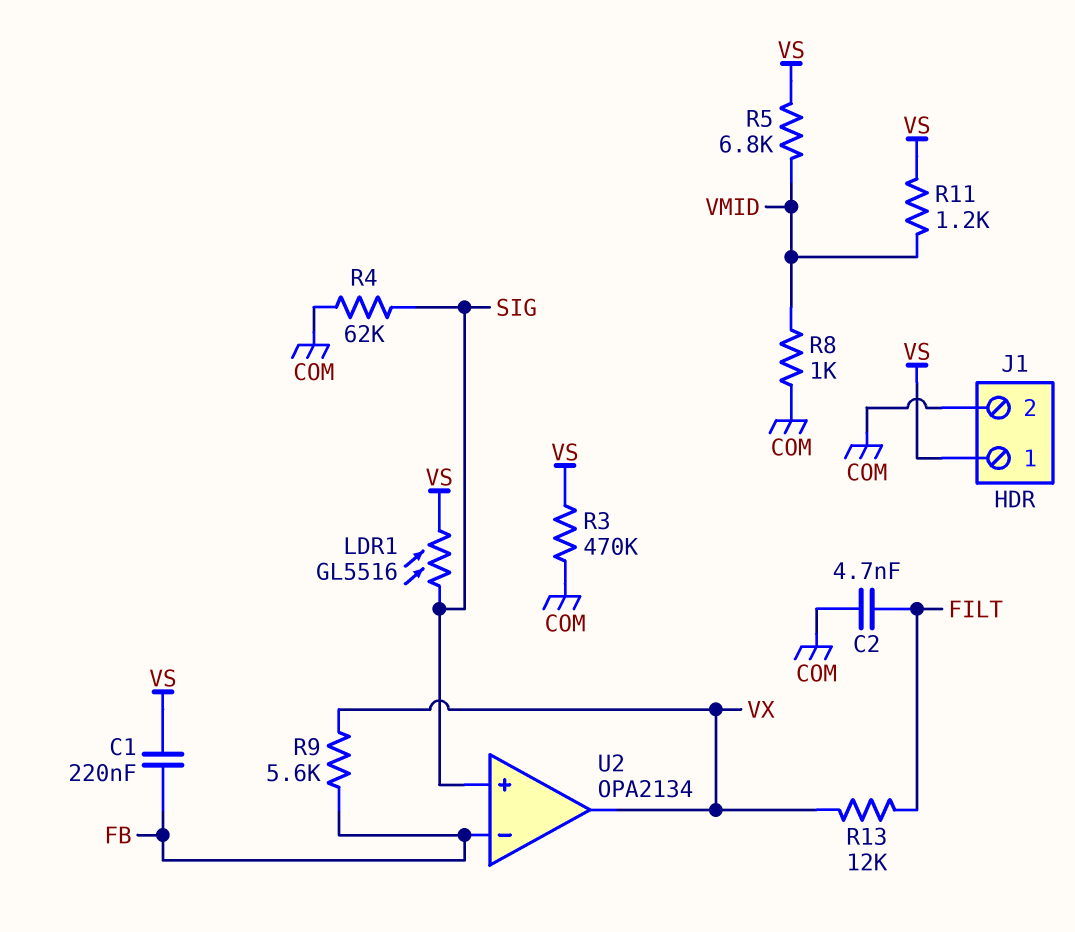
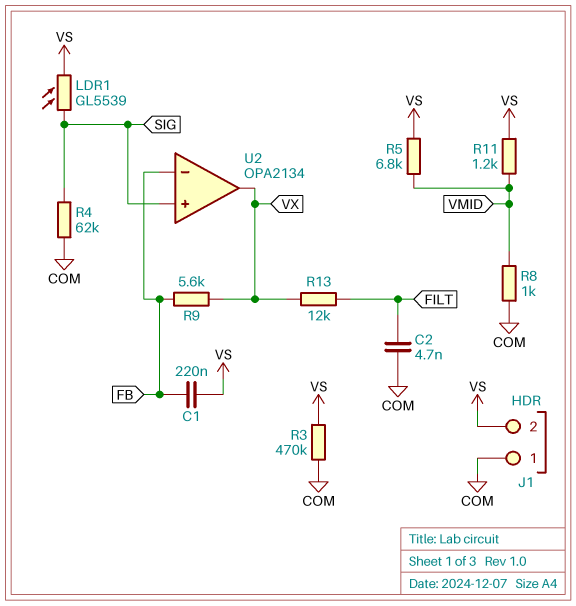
J1 pin 1: VS -> COM
J1 pin 2: COM -> VS
LDR1: GL5516 (SIG, VS) -> GL5539 (SIG, VS)

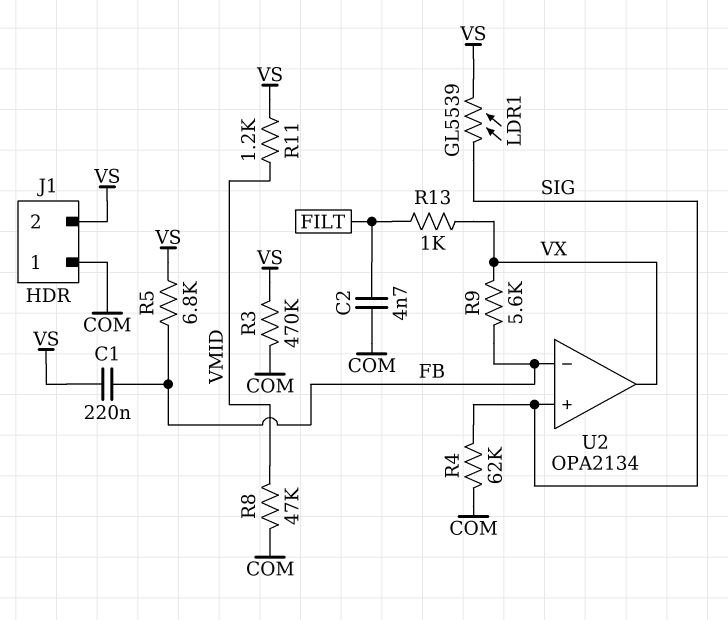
R5: 6.8k (VMID, VS) -> 6.8k (FB, VS)
R8: 1k (COM, VMID) -> 47k (COM, VMID)
R13: 12k (FILT, VX) -> 1k (FILT, VX)

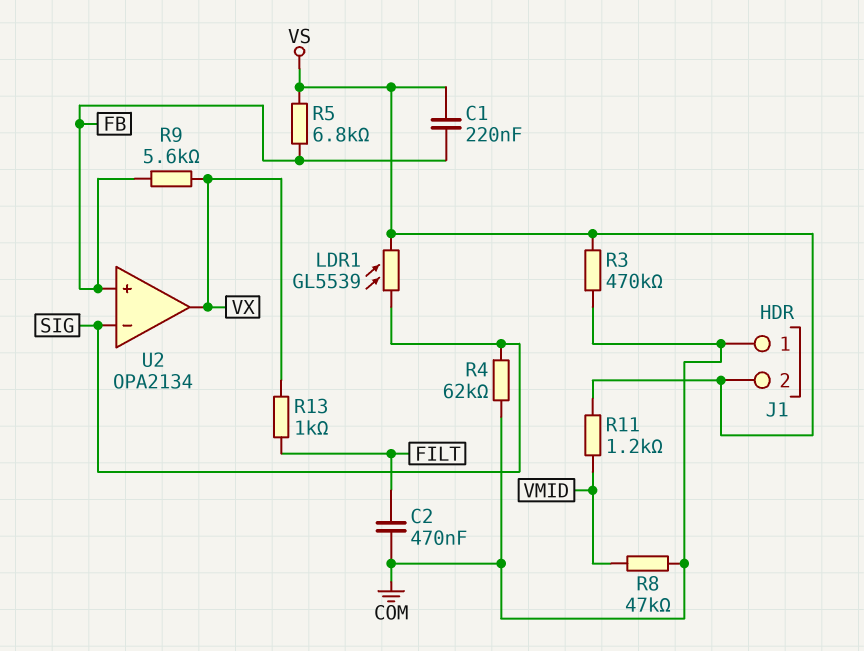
C2: 4.7nF (COM, FILT) -> 470nF (COM, FILT)
U2 pin in+: SIG -> FB
U2 pin in-: FB -> SIG

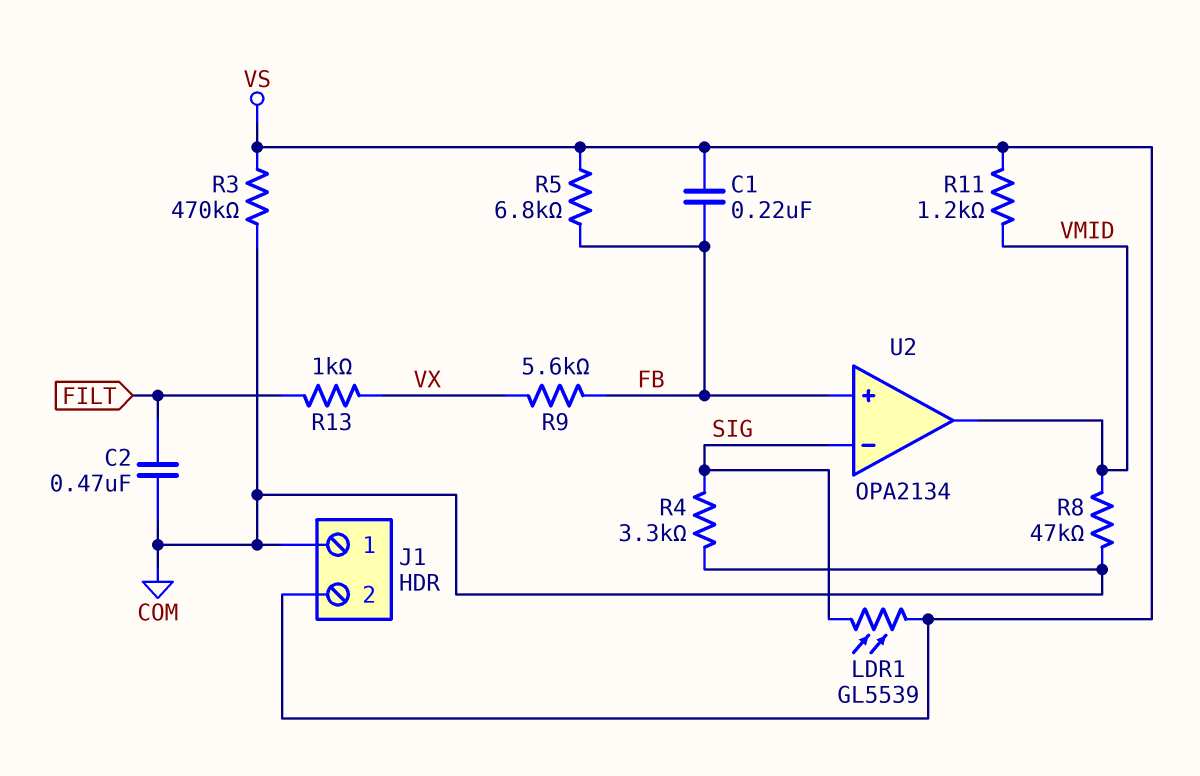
R4: 62k (COM, SIG) -> 3.3k (COM, SIG)
U2 pin out: VX -> VMID

